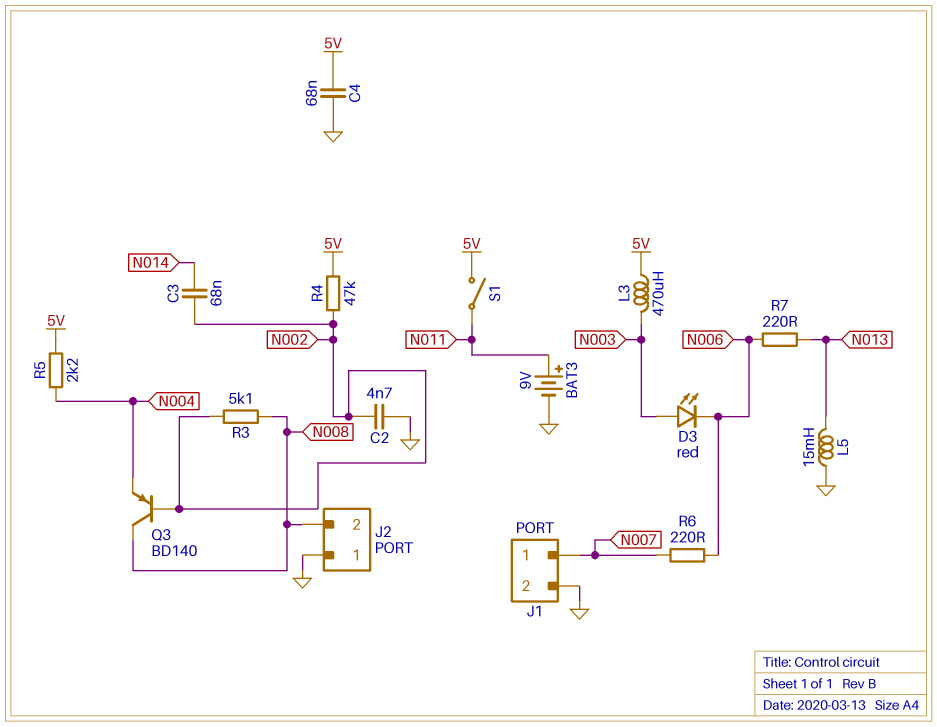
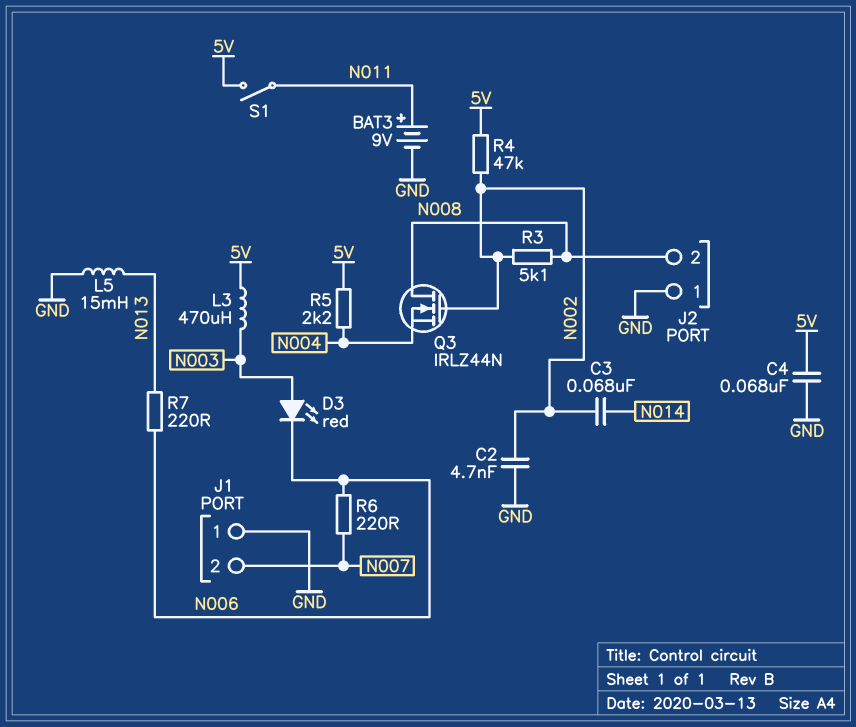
J1 pin 1: N007 -> GND
J1 pin 2: GND -> N007
Q3: PNP BD140 (B N002, C N008, E N004) -> NMOS IRLZ44N (G N002, D N008, S N004)

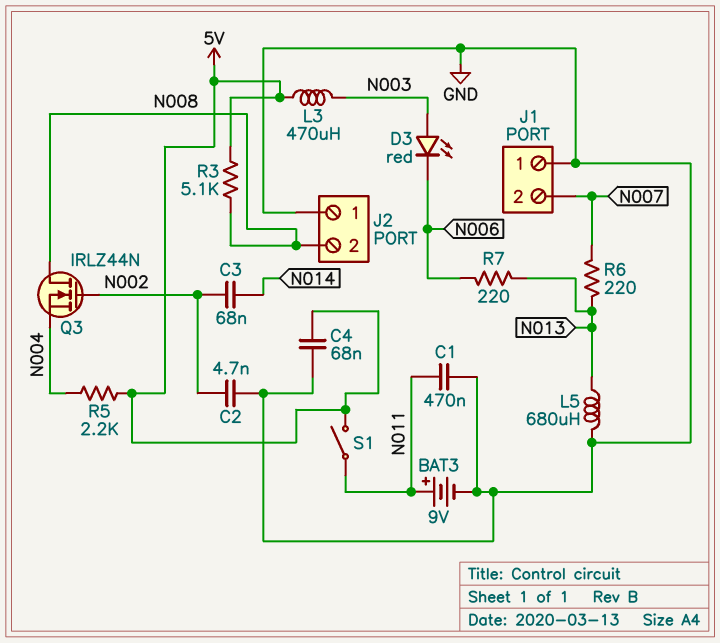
C1: none -> 470nF (GND, N011)
L5: 15mH (GND, N013) -> 680uH (GND, N013)
R3: 5.1k (N002, N008) -> 5.1k (5V, N008)
R4: 47k (5V, N002) -> none
R6: 220 (N006, N007) -> 220 (N007, N013)

